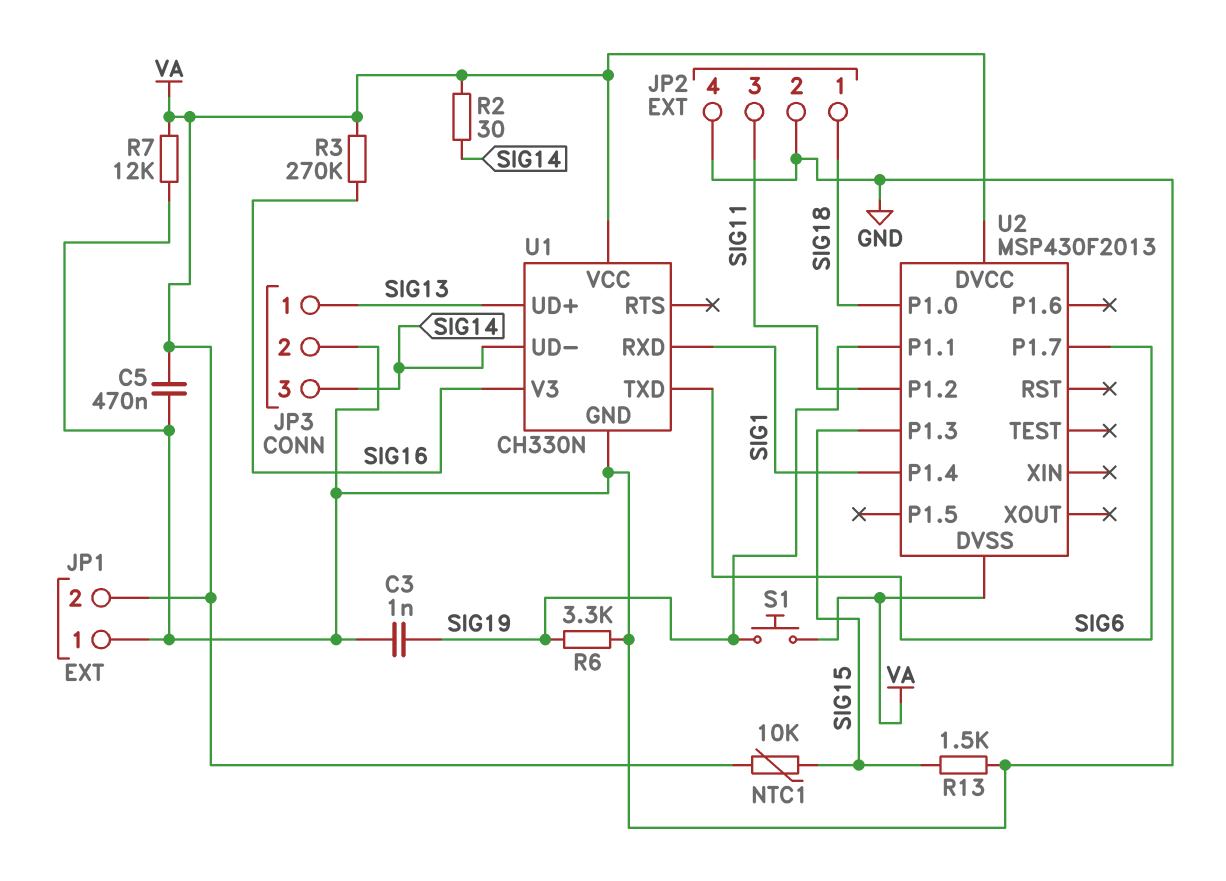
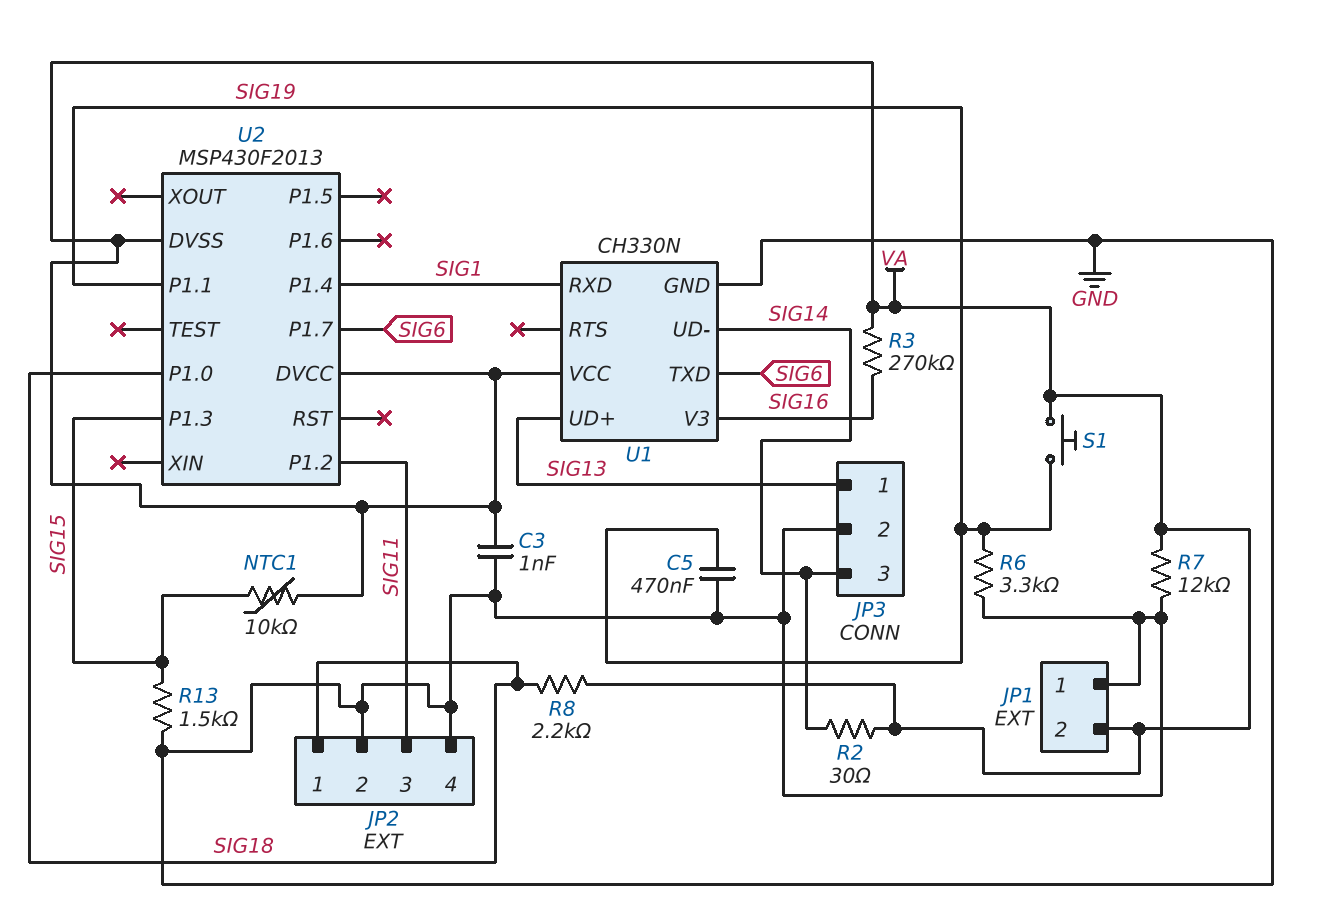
C3: 1nF (GND, SIG19) -> 1nF (GND, VA)
C5: 470nF (GND, VA) -> 470nF (GND, SIG19)
R8: none -> 2.2k (SIG18, VA)

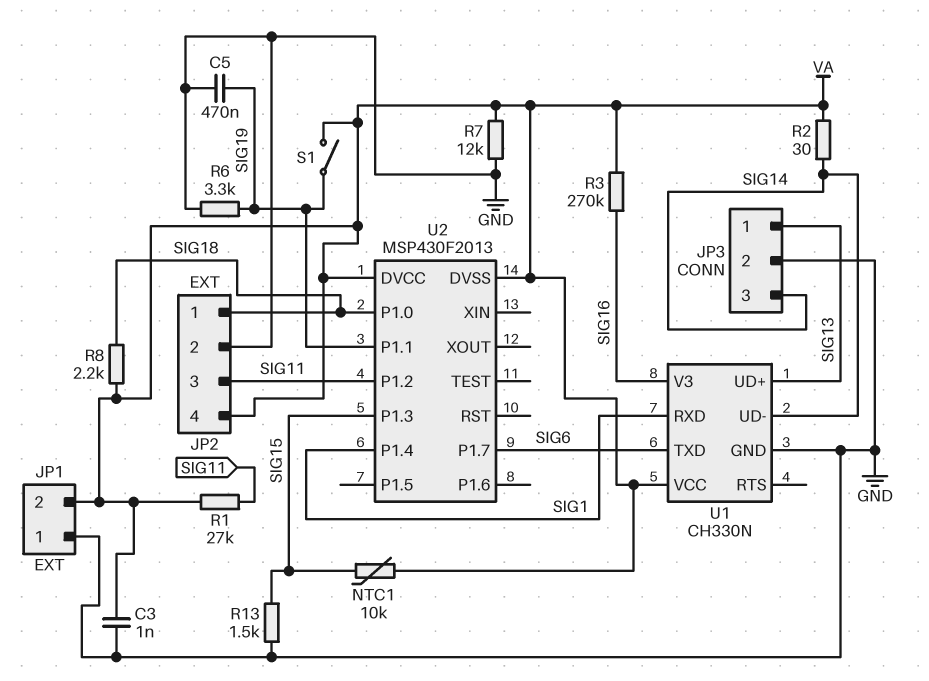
JP2 pin 4: GND -> VA
R1: none -> 27k (SIG11, VA)
S1: button (SIG19, VA) -> switch (SIG19, VA)

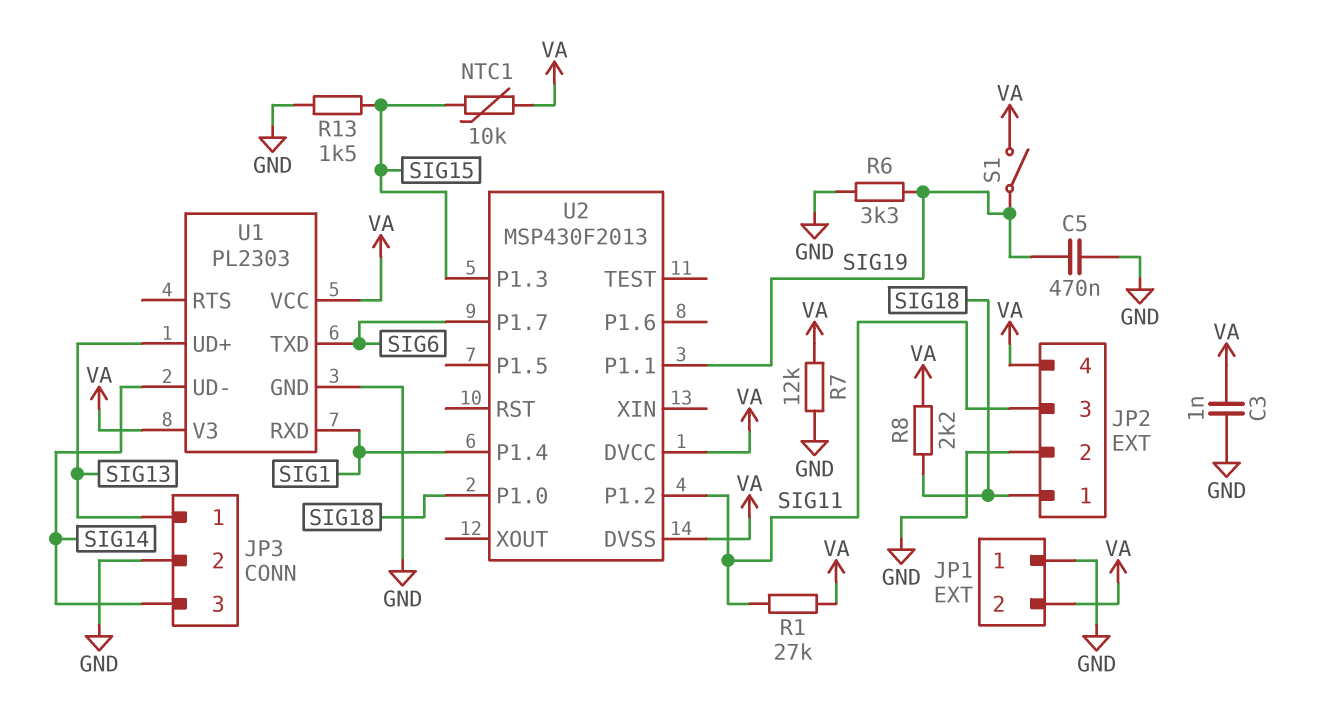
R2: 30 (SIG14, VA) -> none
R3: 270k (SIG16, VA) -> none
U1: CH330N -> PL2303
U1 pin V3: SIG16 -> VA

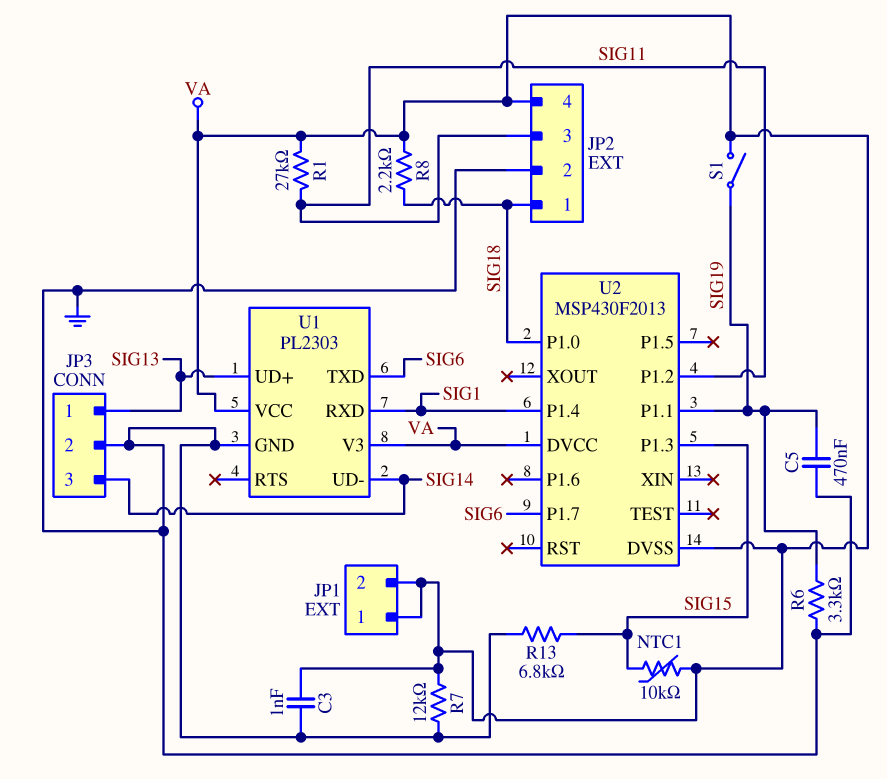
JP1 pin 1: GND -> VA
R13: 1.5k (GND, SIG15) -> 6.8k (GND, SIG15)

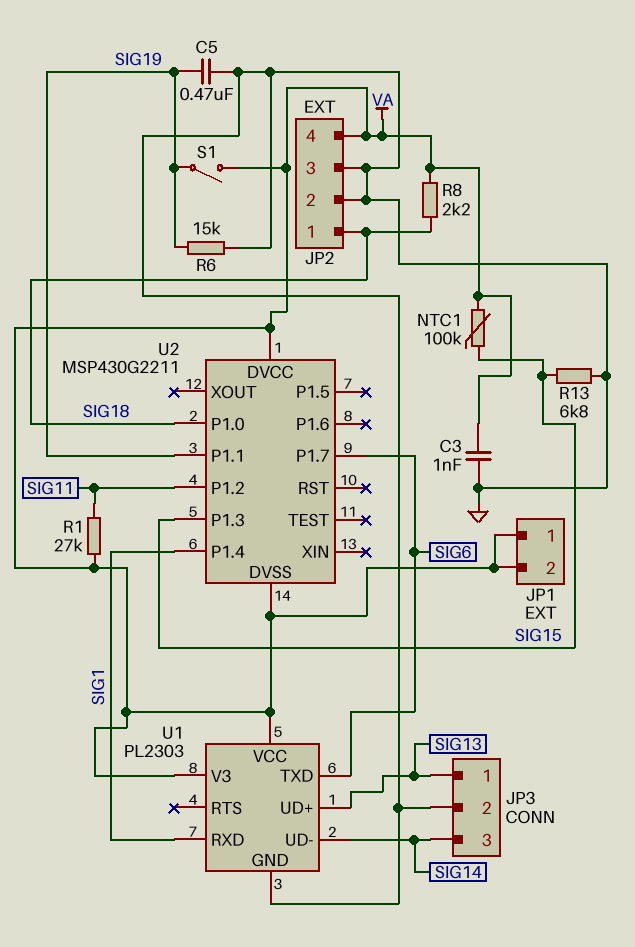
JP2 pin 3: SIG11 -> GND
NTC1: 10k (SIG15, VA) -> 100k (SIG15, VA)
R6: 3.3k (GND, SIG19) -> 15k (GND, SIG19)
R7: 12k (GND, VA) -> none
U2: MSP430F2013 -> MSP430G2211

